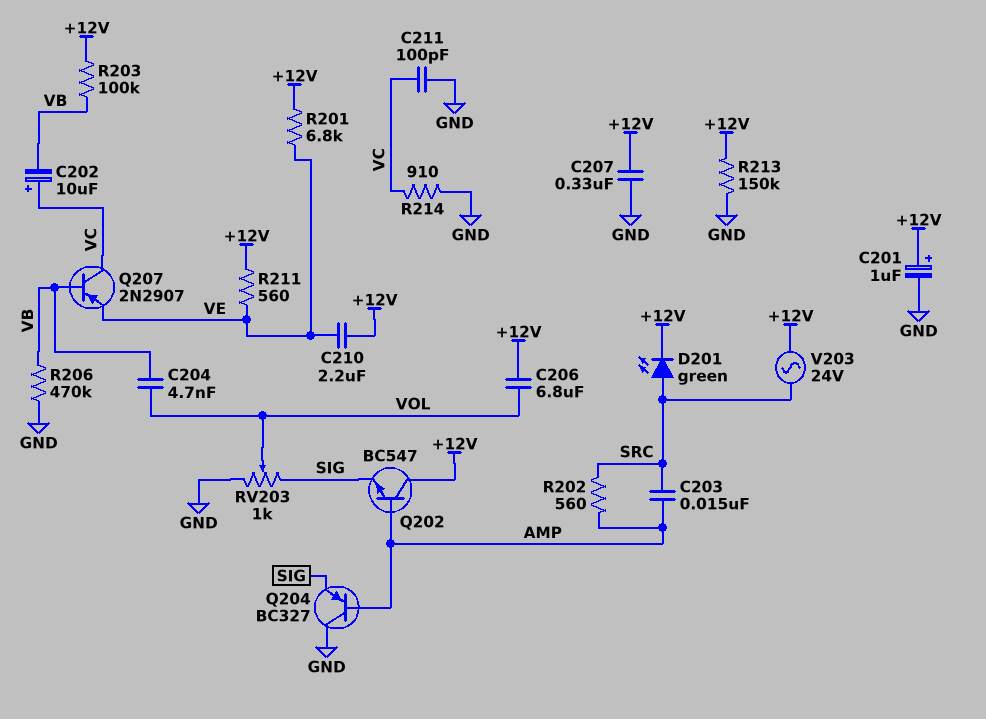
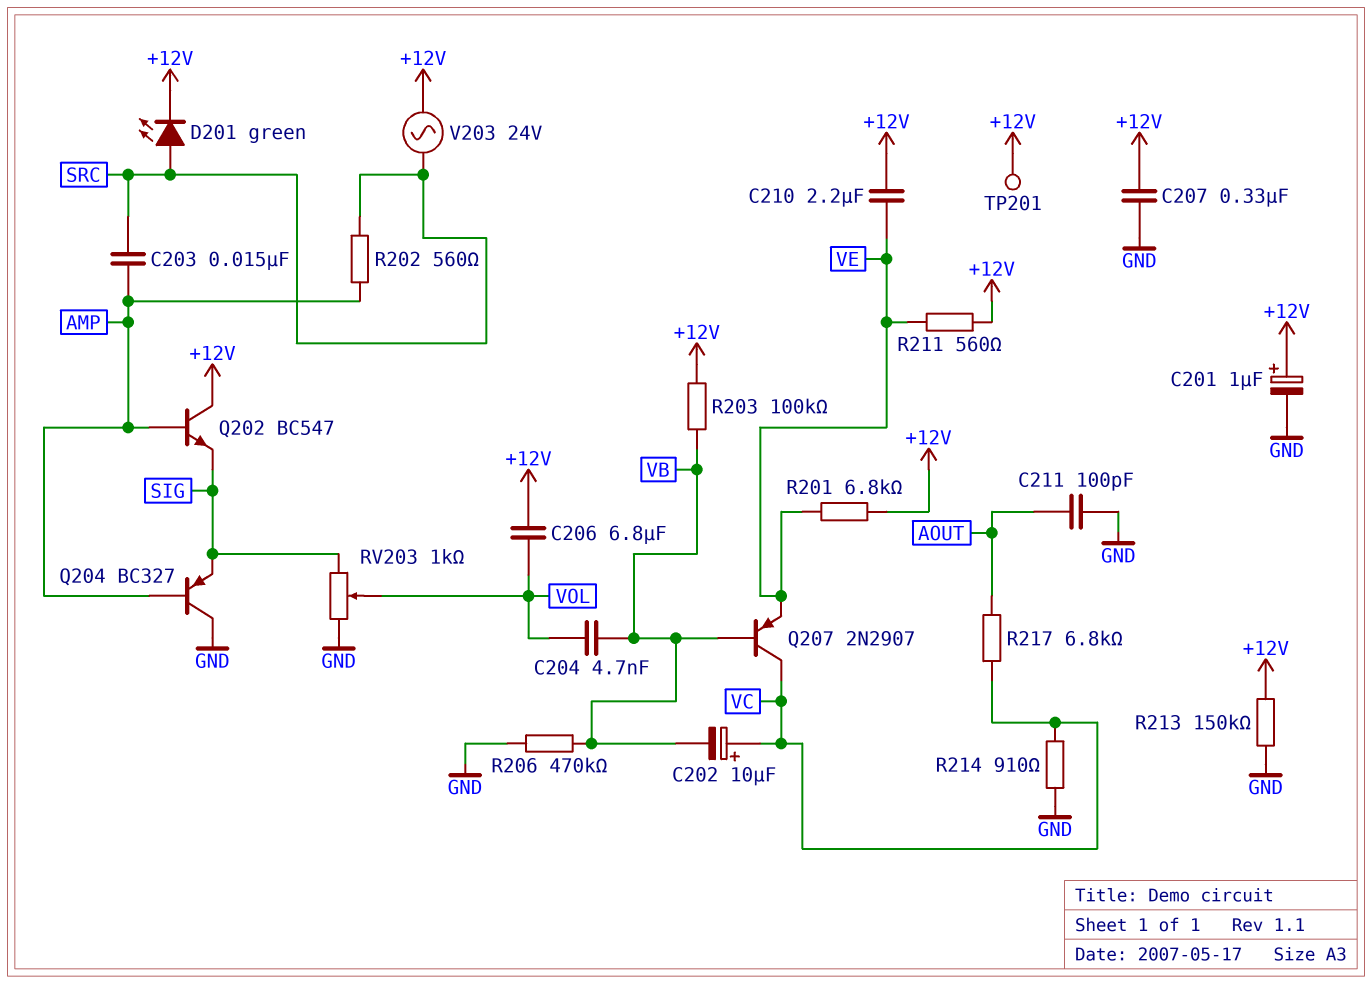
C211: 100pF (GND, VC) -> 100pF (AOUT, GND)
R217: none -> 6.8k (AOUT, VC)
TP201: none -> test point (+12V)

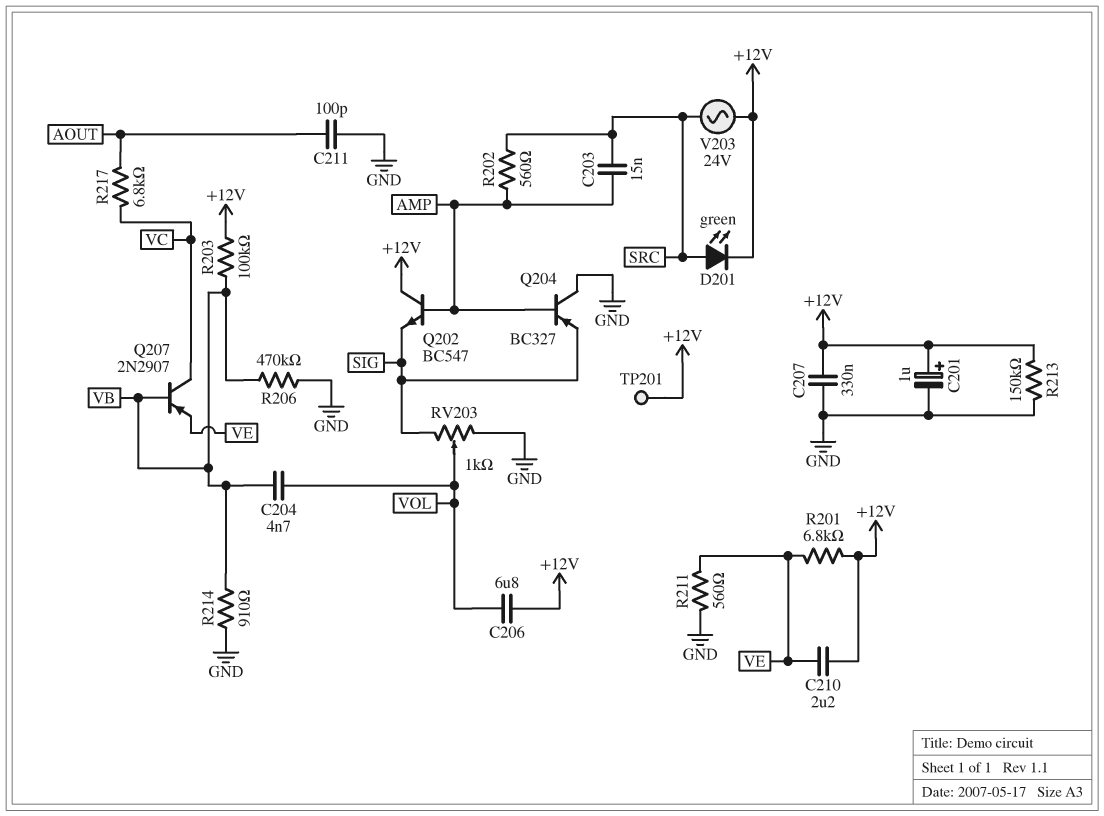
C202: 10uF (plus VC, minus VB) -> none
R211: 560 (+12V, VE) -> 560 (GND, VE)
R214: 910 (GND, VC) -> 910 (GND, VB)

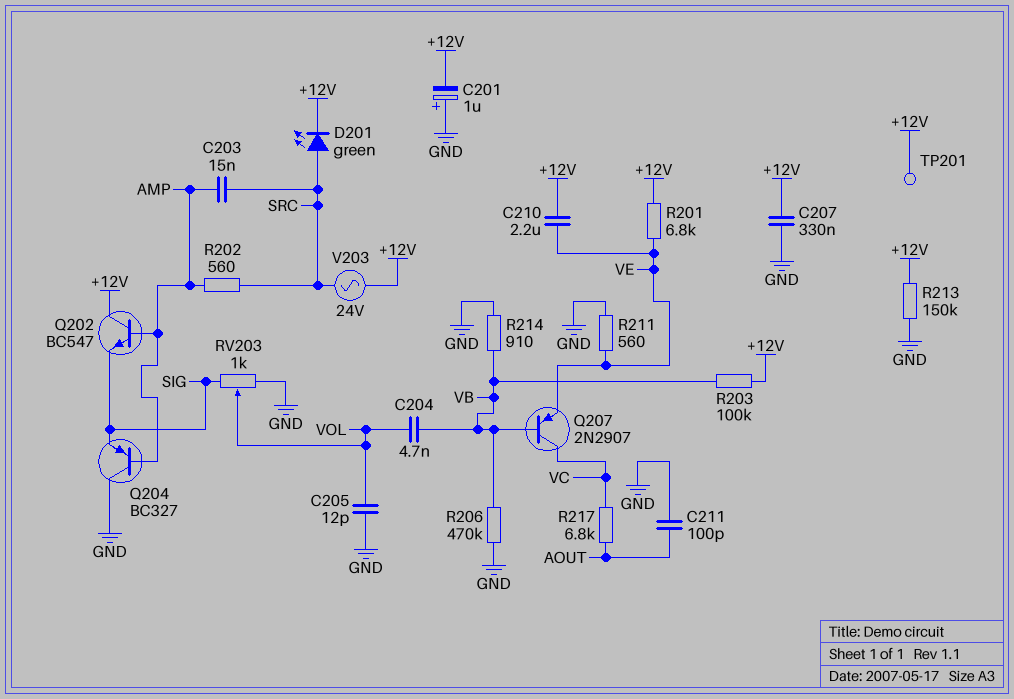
C201: 1uF (plus +12V, minus GND) -> 1uF (plus GND, minus +12V)
C205: none -> 12pF (GND, VOL)
C206: 6.8uF (+12V, VOL) -> none

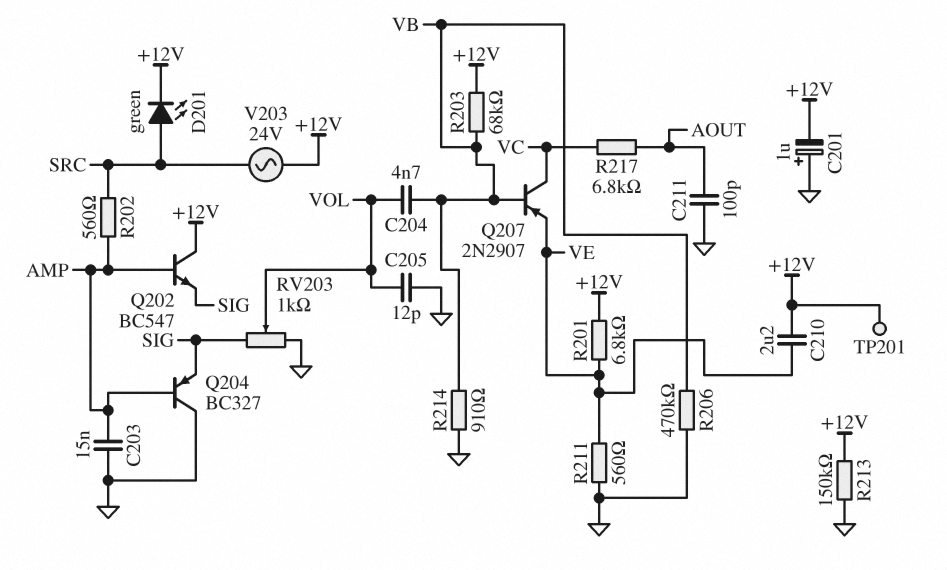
C203: 15nF (AMP, SRC) -> 15nF (AMP, GND)
C207: 330nF (+12V, GND) -> none
R203: 100k (+12V, VB) -> 68k (+12V, VB)

